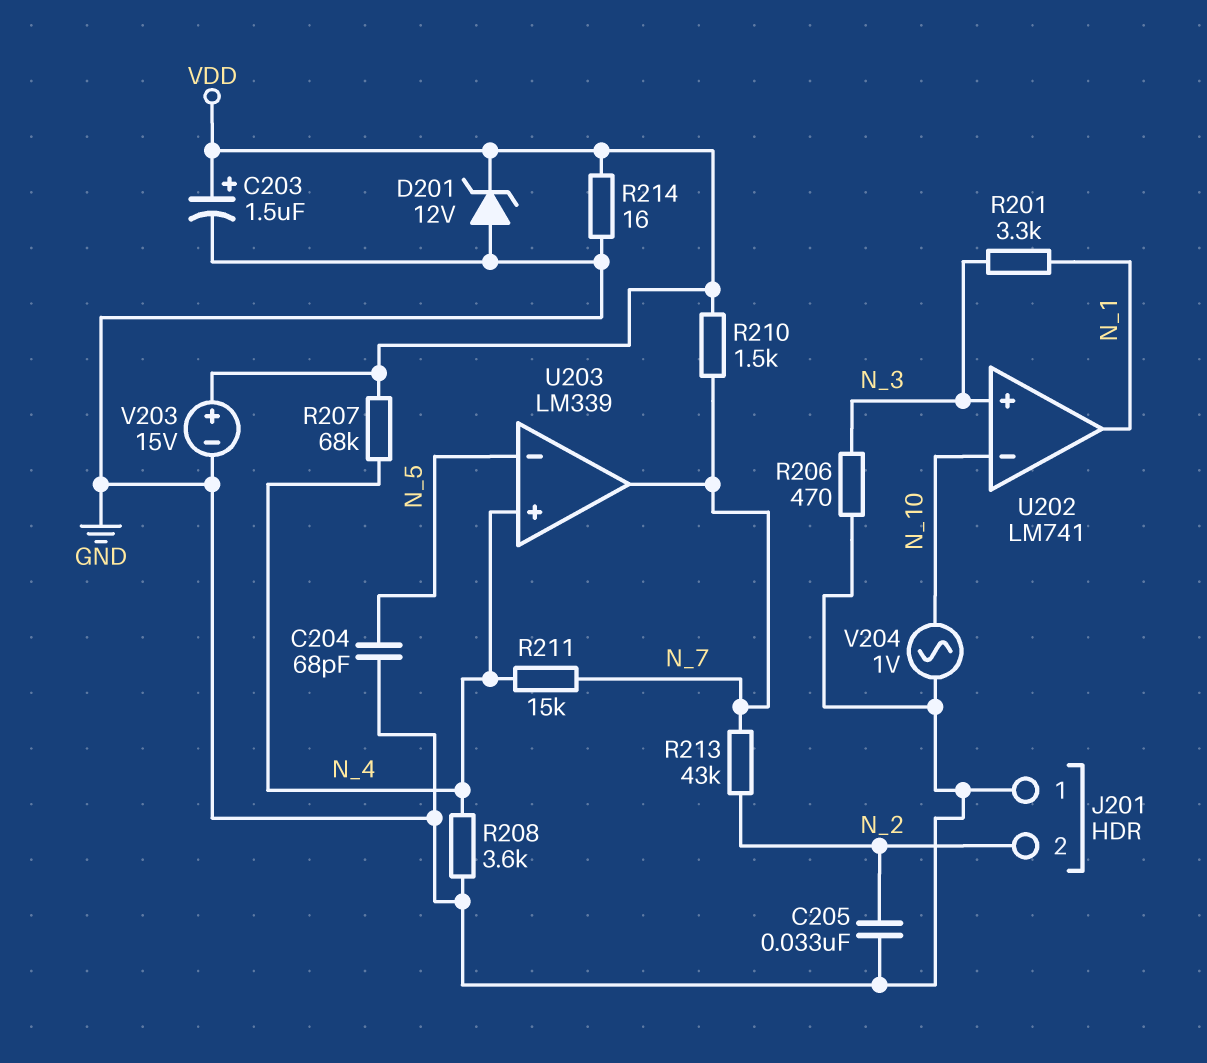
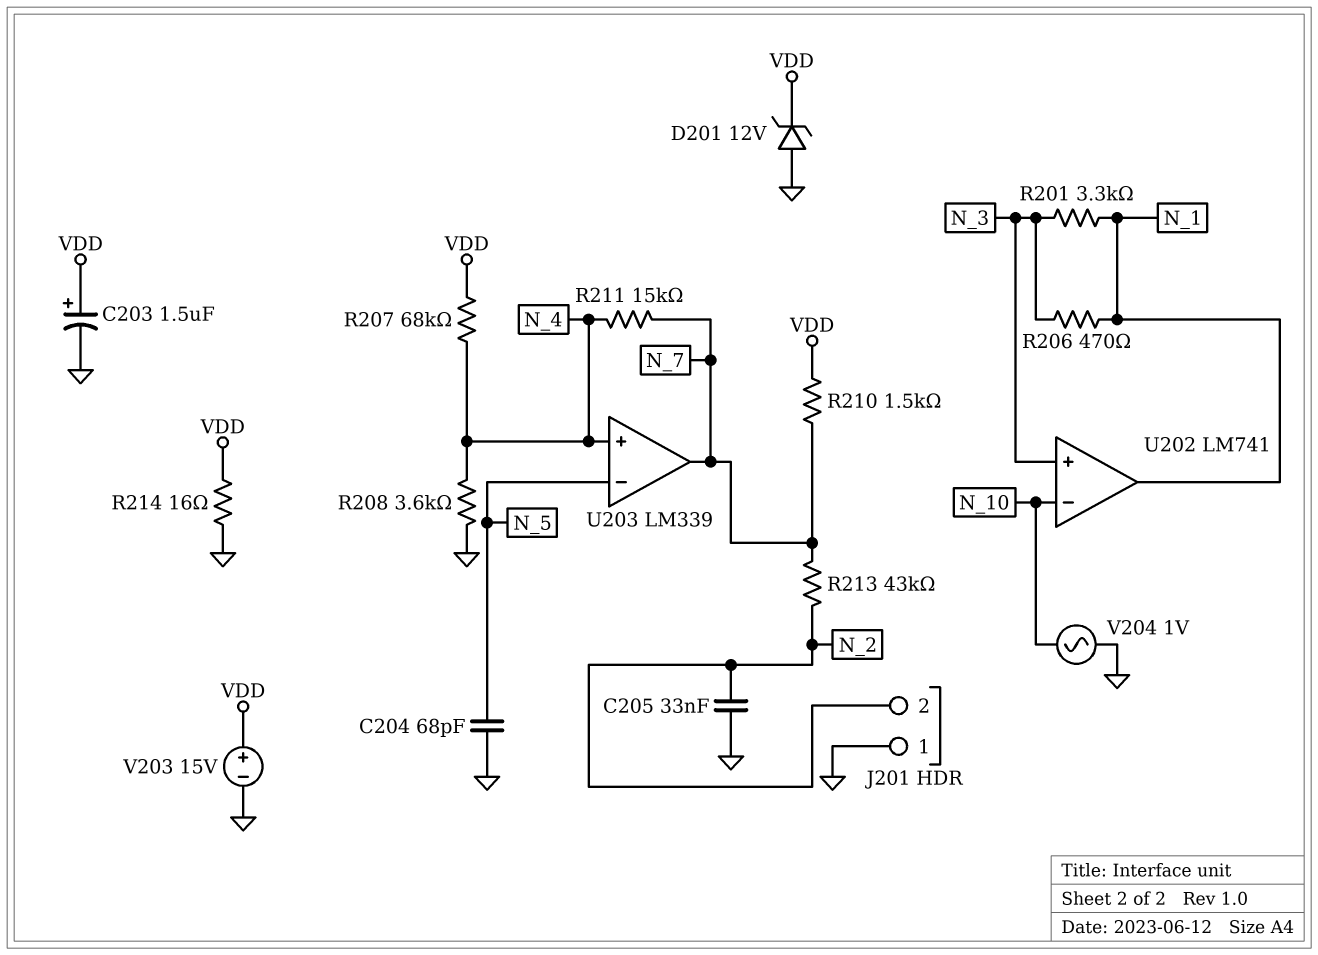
R206: 470 (GND, N_3) -> 470 (N_1, N_3)

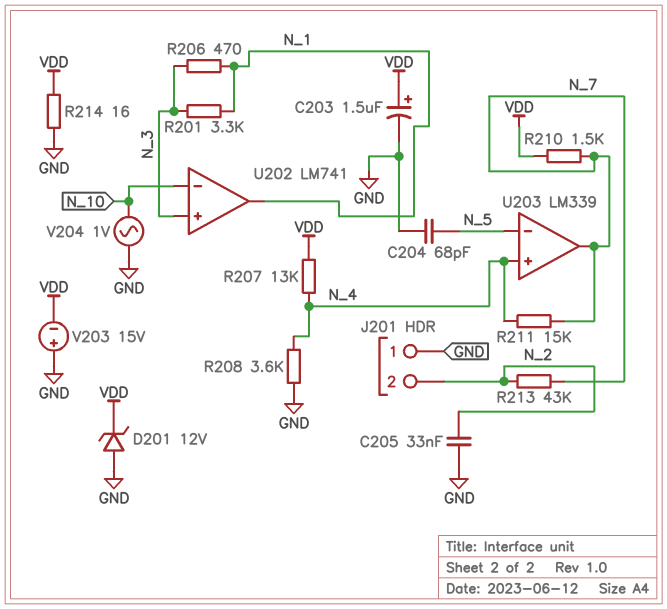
R207: 68k (N_4, VDD) -> 13k (N_4, VDD)
V203: 15V (plus VDD, minus GND) -> 15V (plus GND, minus VDD)

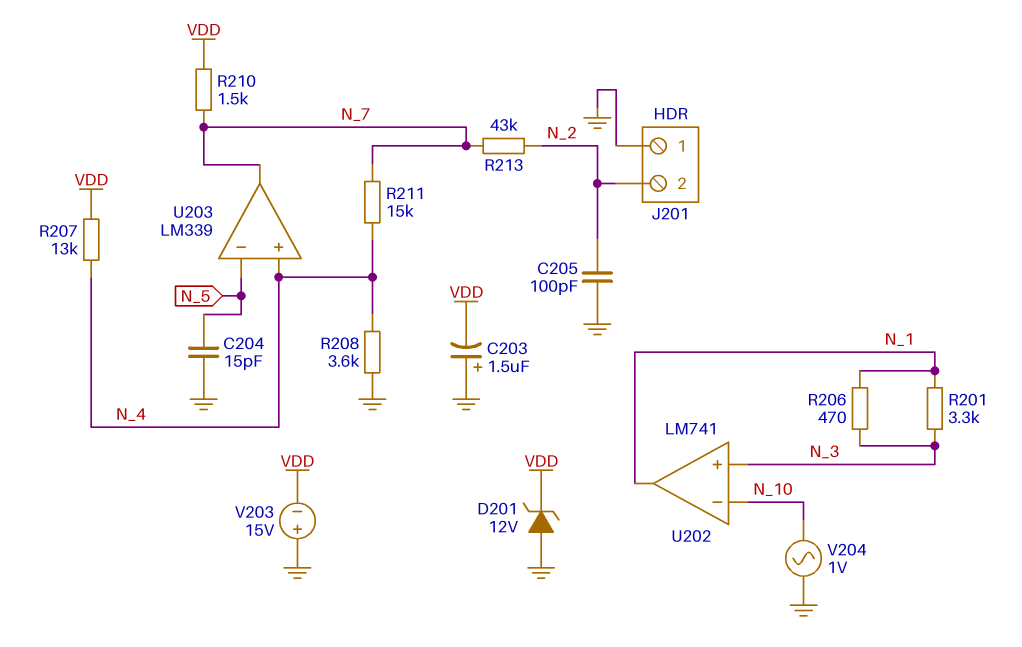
C203: 1.5uF (plus VDD, minus GND) -> 1.5uF (plus GND, minus VDD)
C204: 68pF (GND, N_5) -> 15pF (GND, N_5)
C205: 33nF (GND, N_2) -> 100pF (GND, N_2)
R214: 16 (GND, VDD) -> none

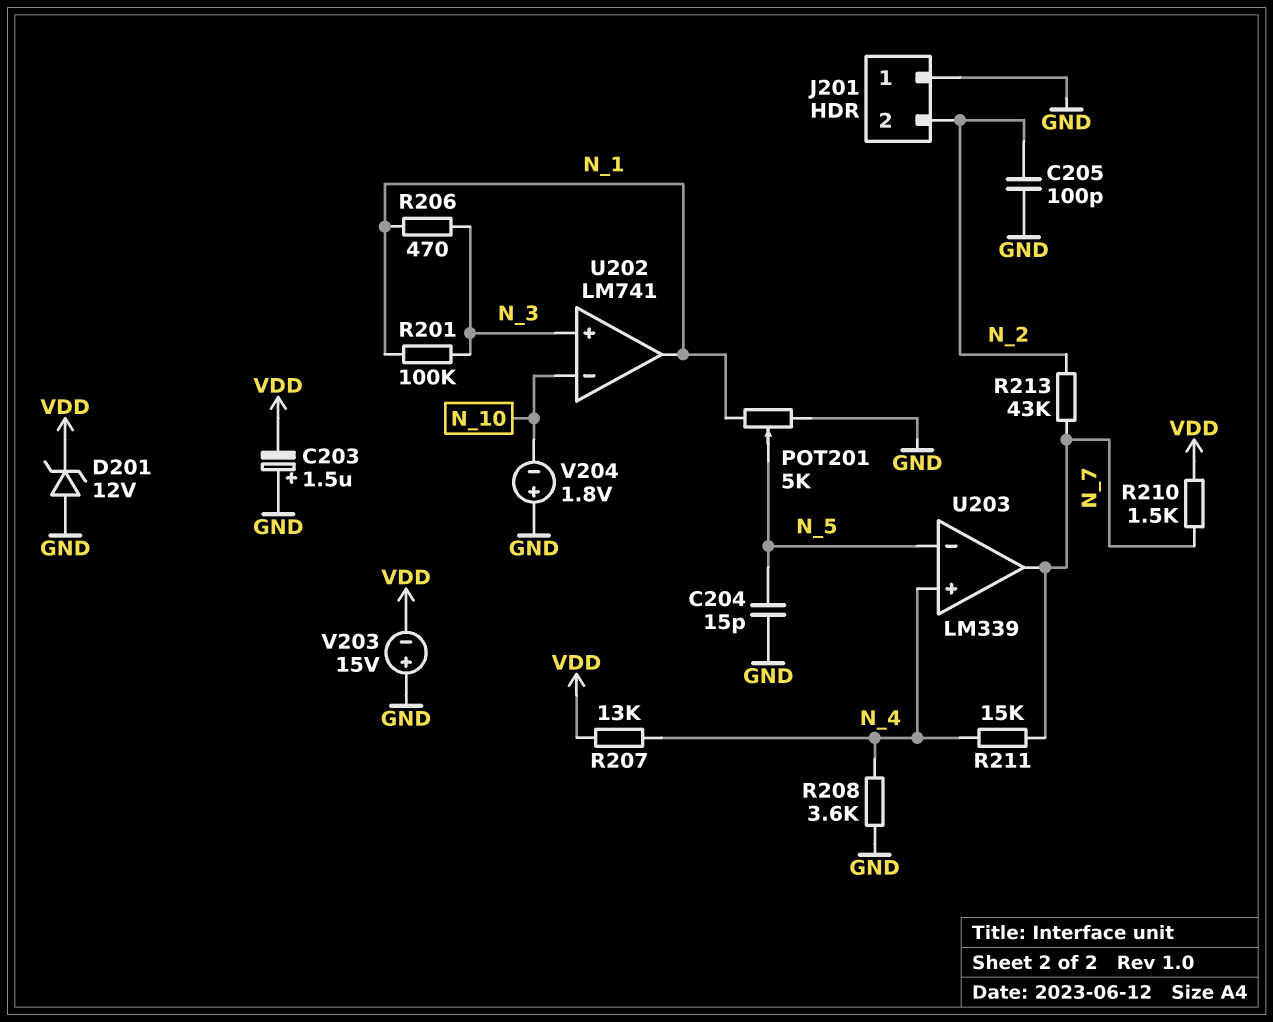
POT201: none -> 5k (GND, N_1, wiper N_5)
R201: 3.3k (N_1, N_3) -> 100k (N_1, N_3)
V204: AC 1V (GND, N_10) -> 1.8V (plus GND, minus N_10)

